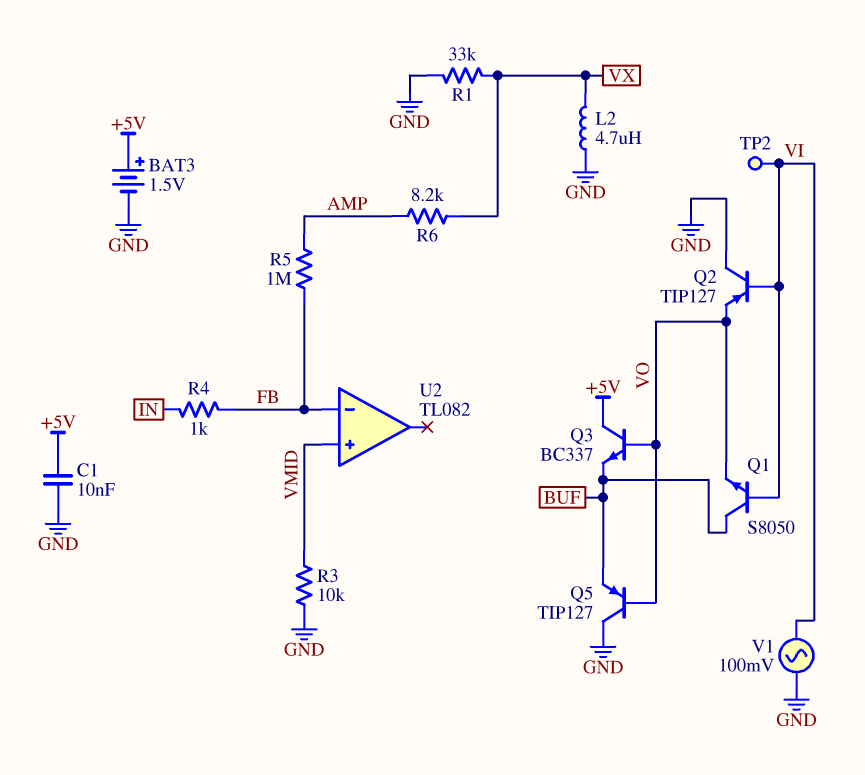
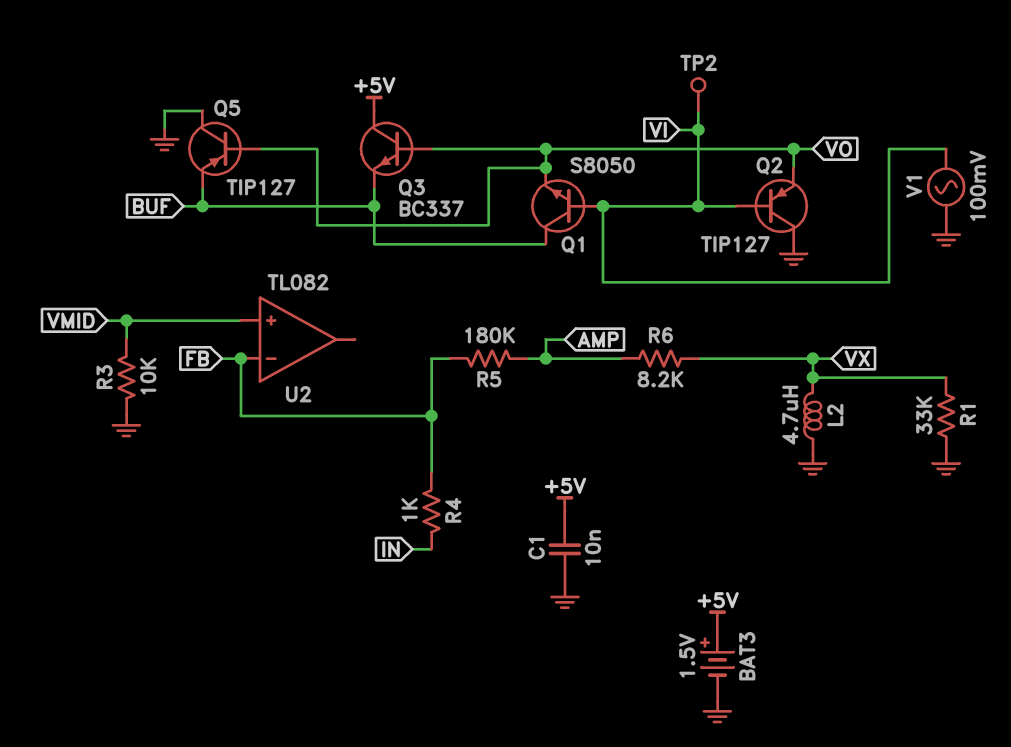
R5: 1M (AMP, FB) -> 180k (AMP, FB)

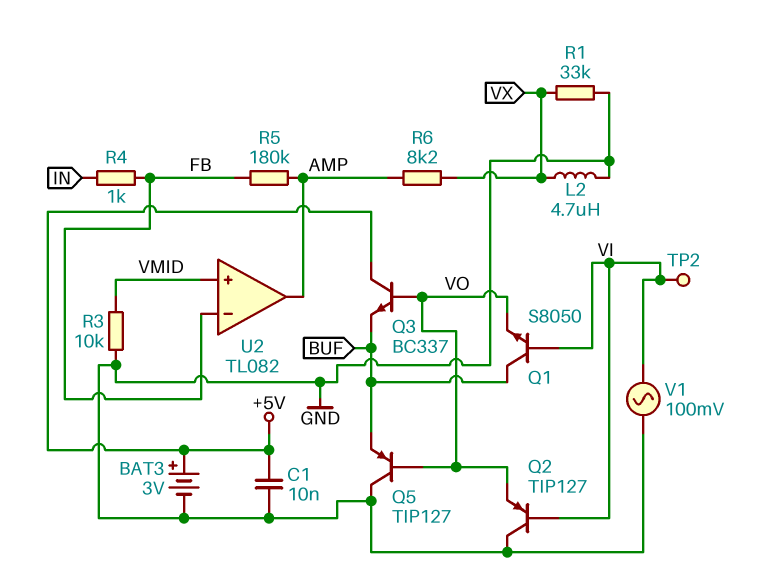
BAT3: 1.5V (plus +5V, minus GND) -> 3V (plus +5V, minus GND)
U2 pin out: none -> AMP

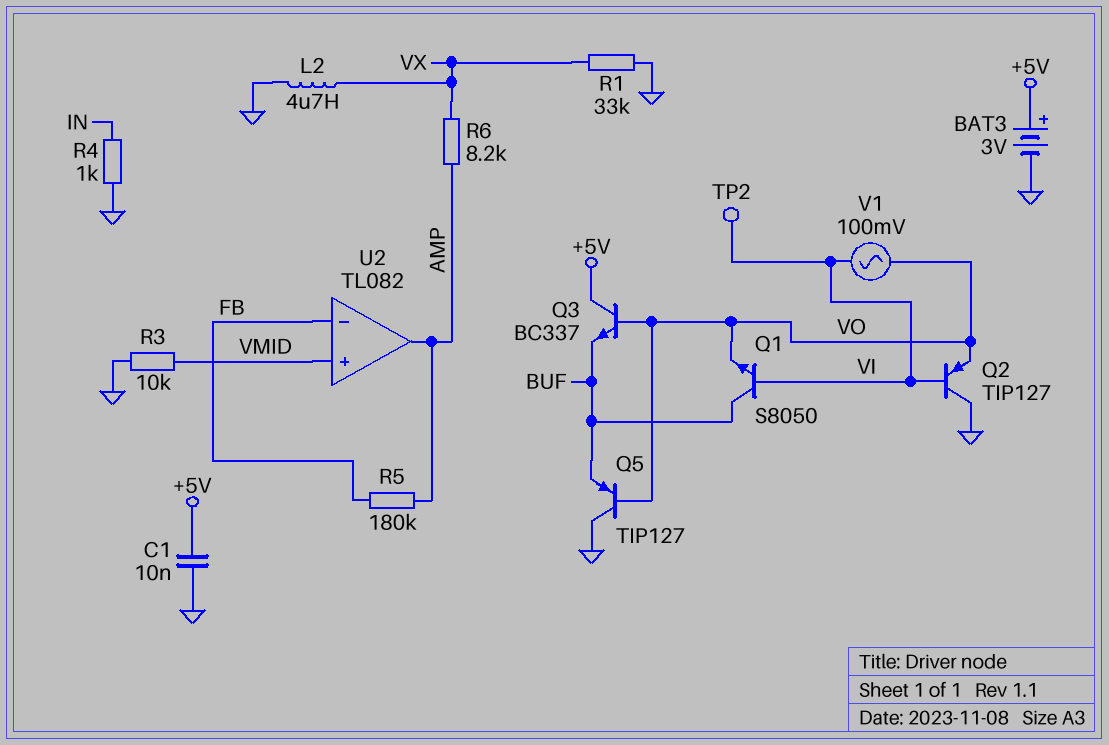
R4: 1k (FB, IN) -> 1k (GND, IN)
V1: AC 100mV (GND, VI) -> AC 100mV (VI, VO)

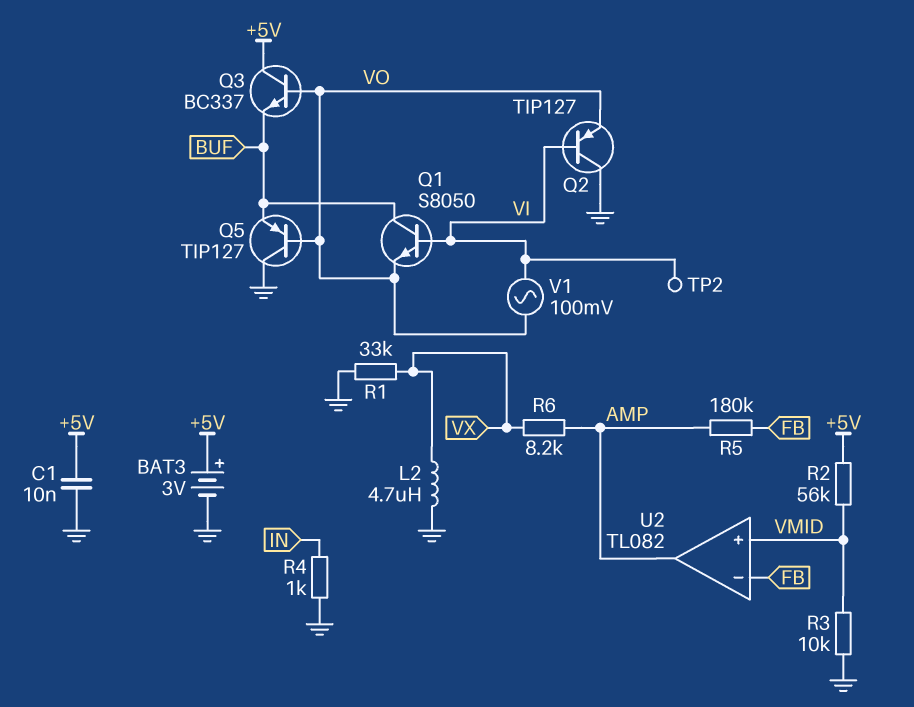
R2: none -> 56k (+5V, VMID)

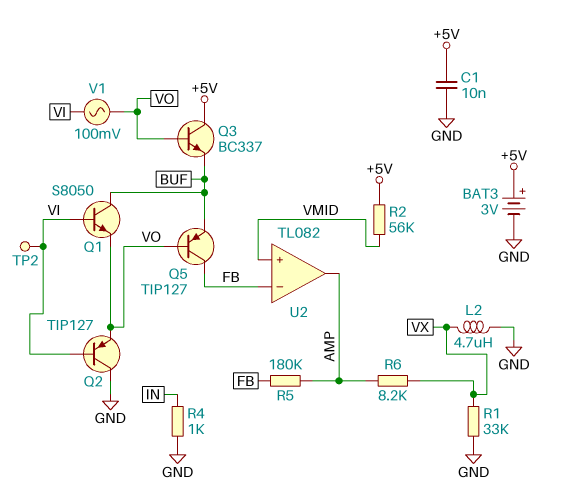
Q5: PNP TIP127 (B VO, C GND, E BUF) -> PNP TIP127 (B VO, C FB, E BUF)
R3: 10k (GND, VMID) -> none

